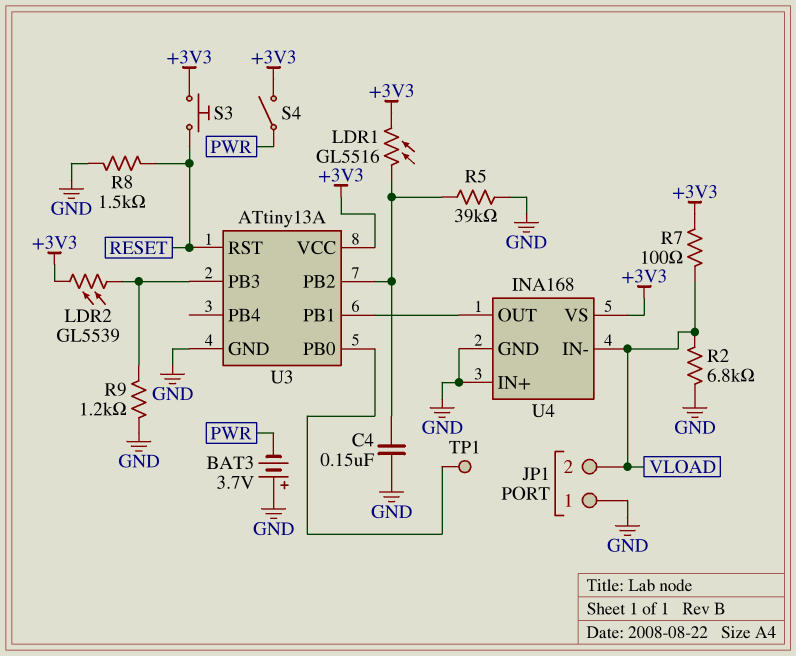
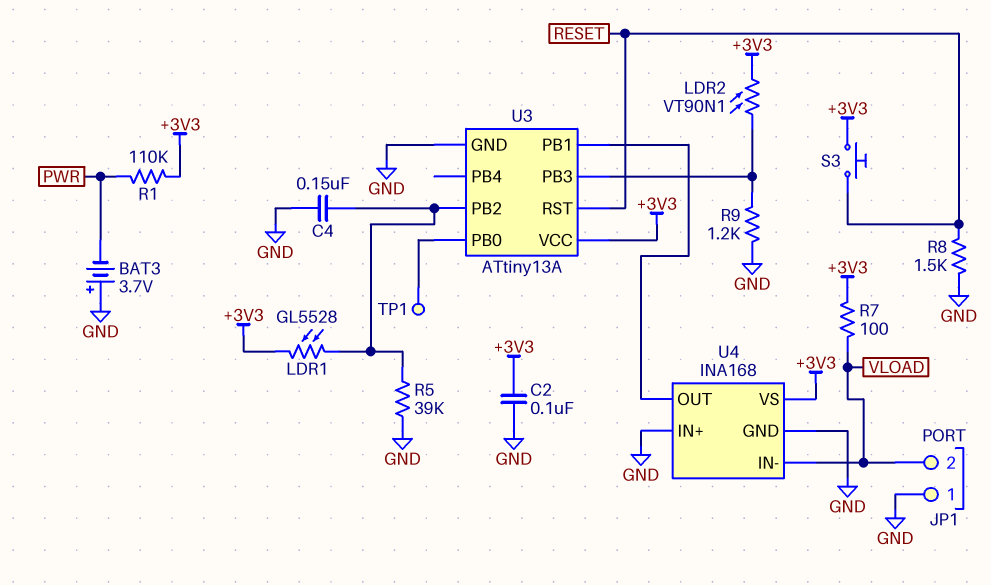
C2: none -> 100nF (+3V3, GND)
LDR1: GL5516 (+3V3, U3/PB2) -> GL5528 (+3V3, U3/PB2)
LDR2: GL5539 (+3V3, U3/PB3) -> VT90N1 (+3V3, U3/PB3)
R1: none -> 110k (+3V3, PWR)
R2: 6.8k (GND, VLOAD) -> none
S4: switch (+3V3, PWR) -> none

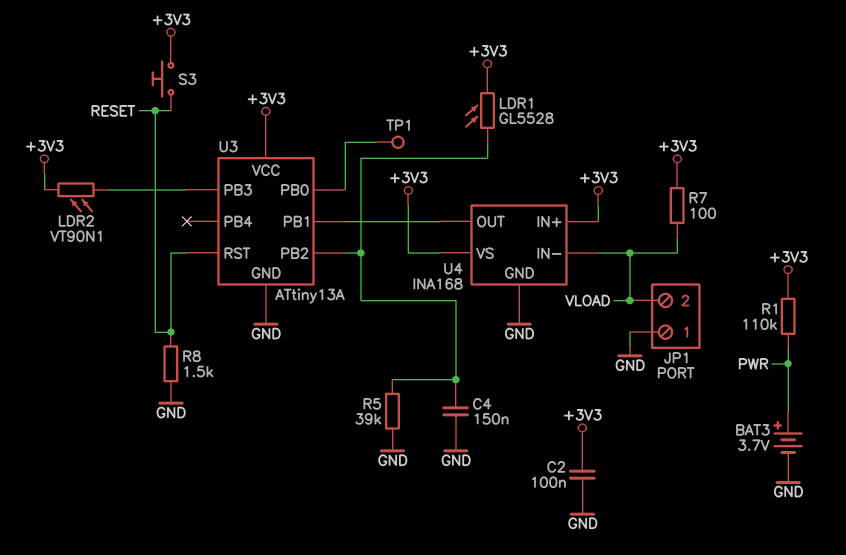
BAT3: 3.7V (plus GND, minus PWR) -> 3.7V (plus PWR, minus GND)
R9: 1.2k (GND, U3/PB3) -> none
U4 pin IN+: GND -> +3V3

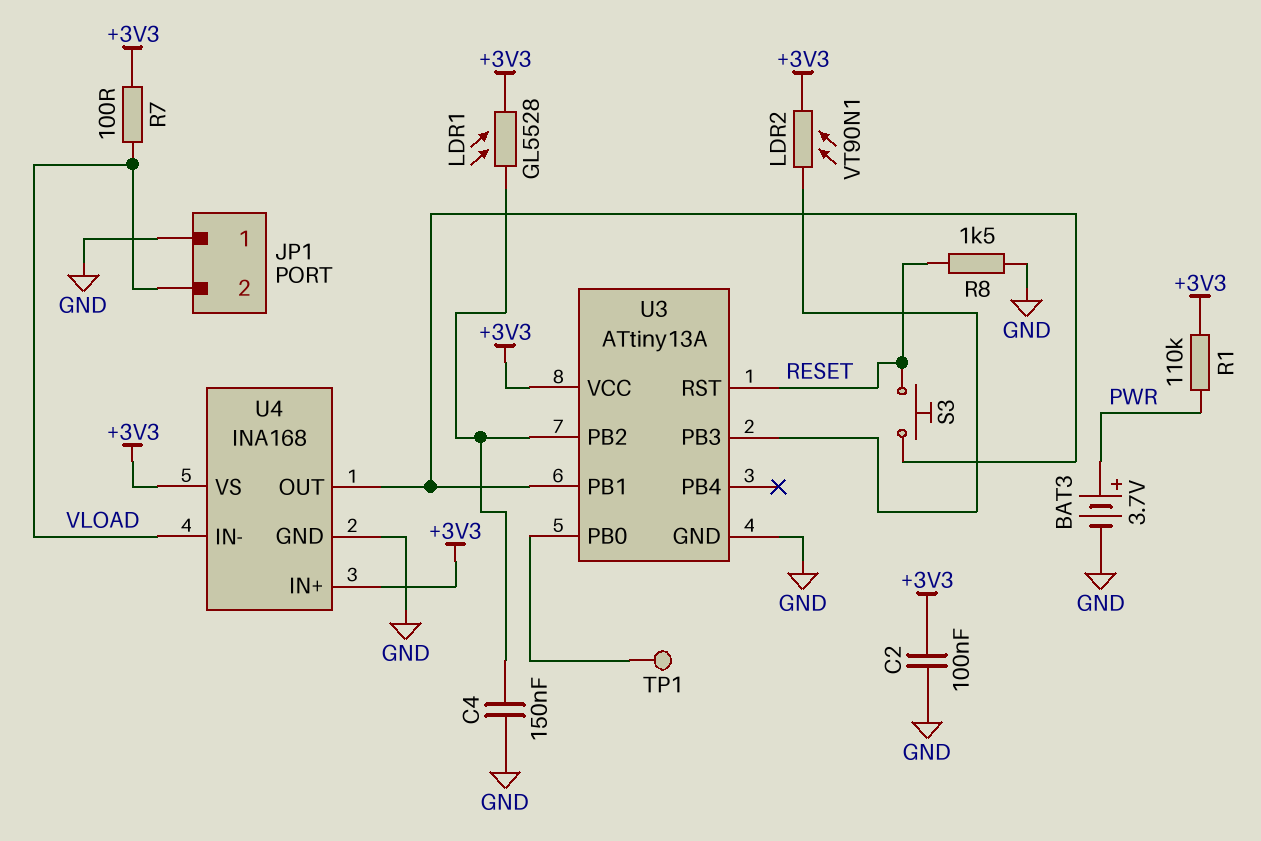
R5: 39k (GND, U3/PB2) -> none
S3: button (+3V3, RESET) -> button (RESET, U3/PB1)

